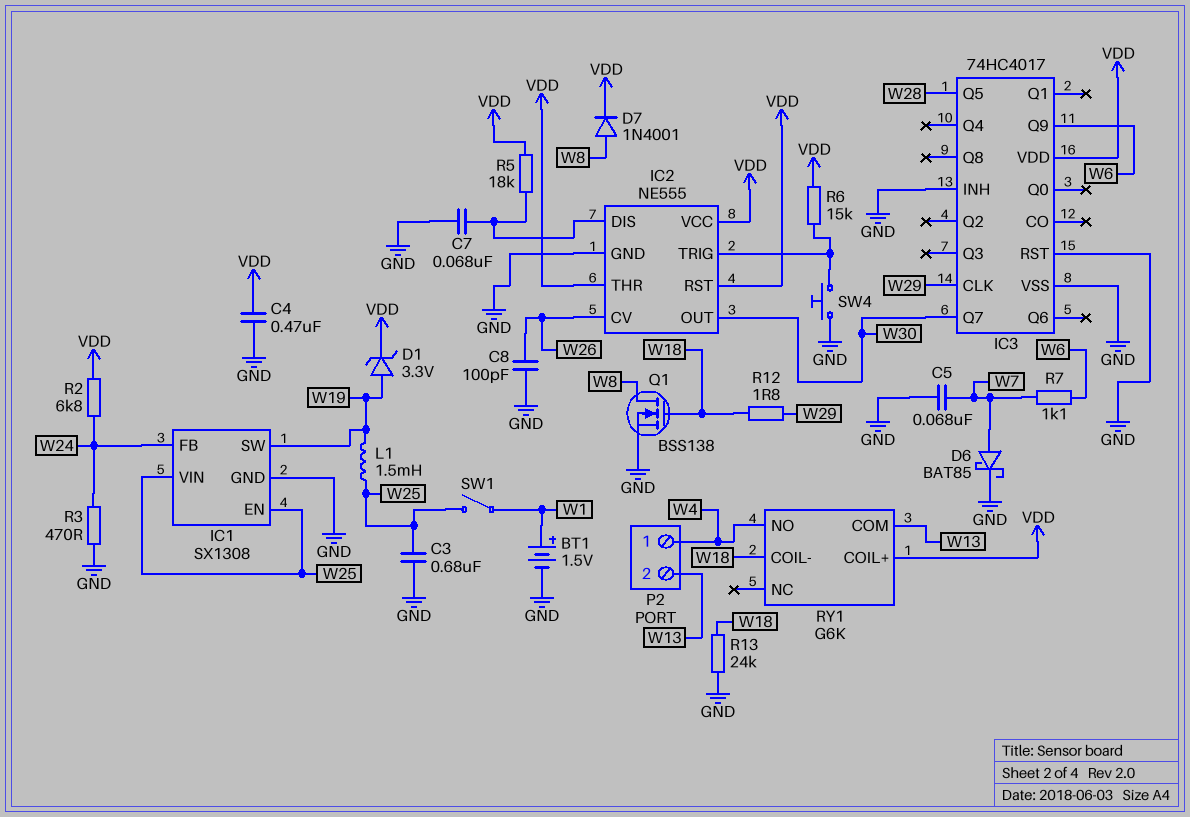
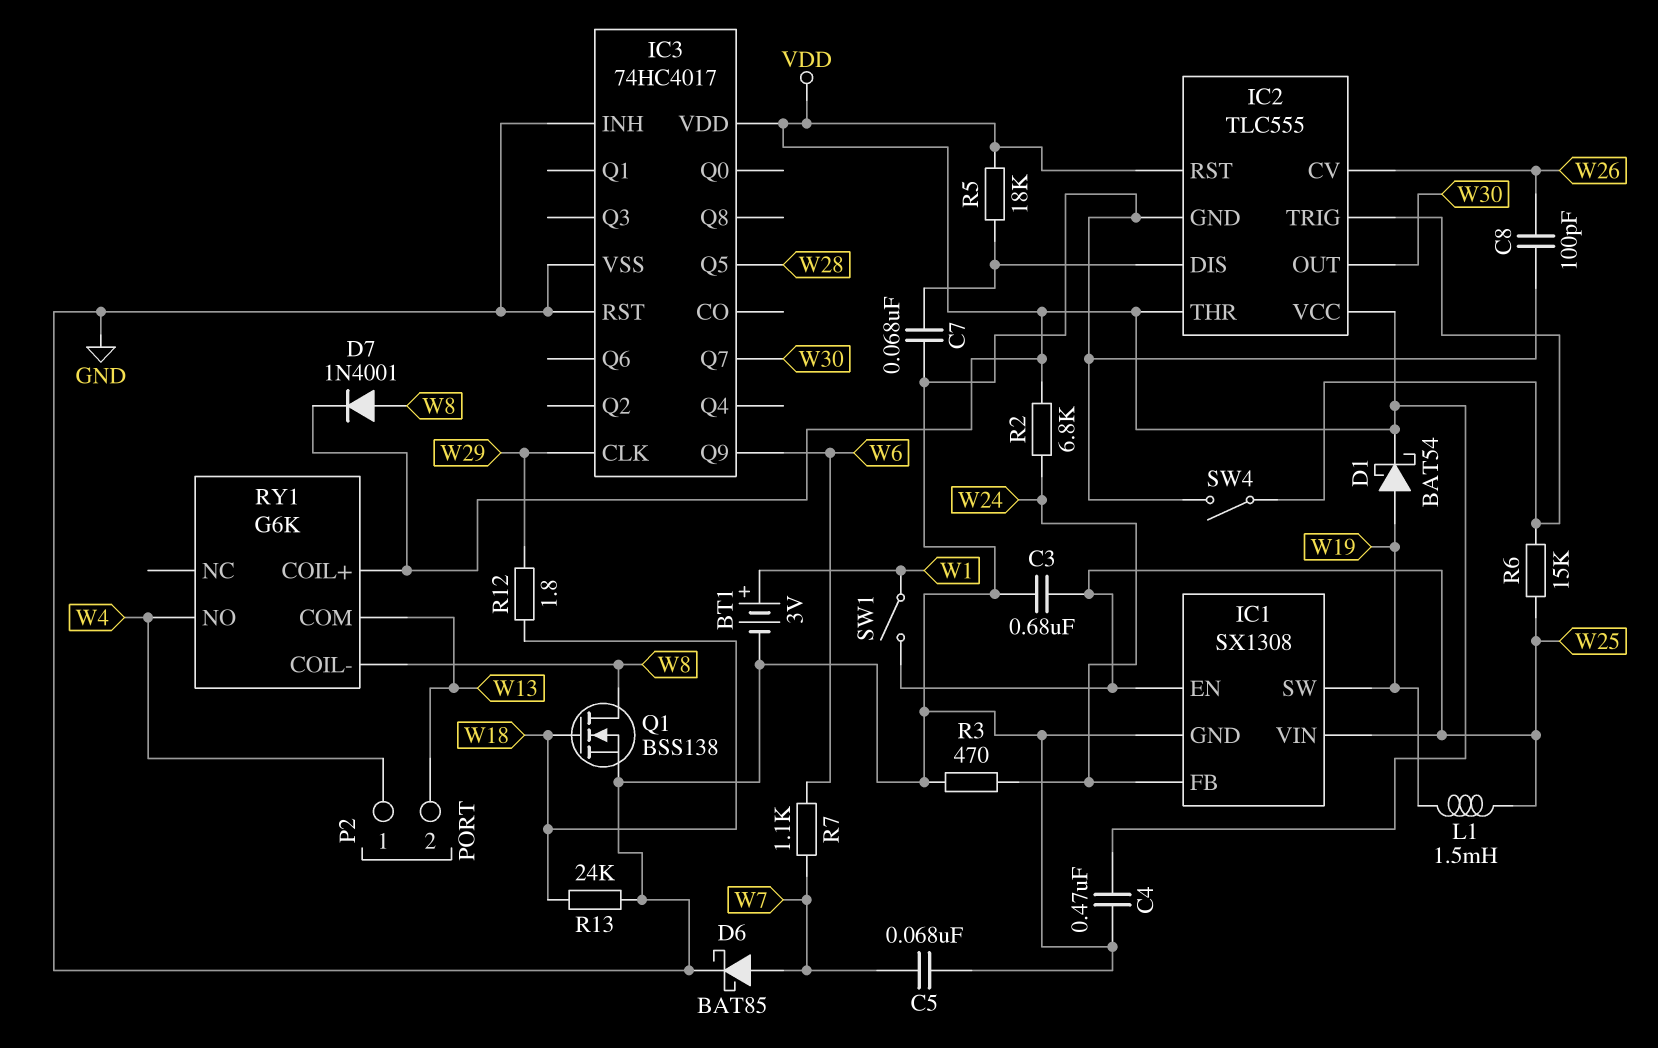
BT1: 1.5V (plus W1, minus GND) -> 3V (plus W1, minus GND)
D1: zener 3.3V (A W19, K VDD) -> schottky BAT54 (A W19, K VDD)
IC2: NE555 -> TLC555
R6: 15k (IC2/TRIG, VDD) -> 15k (IC2/TRIG, W25)
RY1 pin COIL-: W18 -> W8
SW4: button (GND, IC2/TRIG) -> switch (GND, IC2/TRIG)

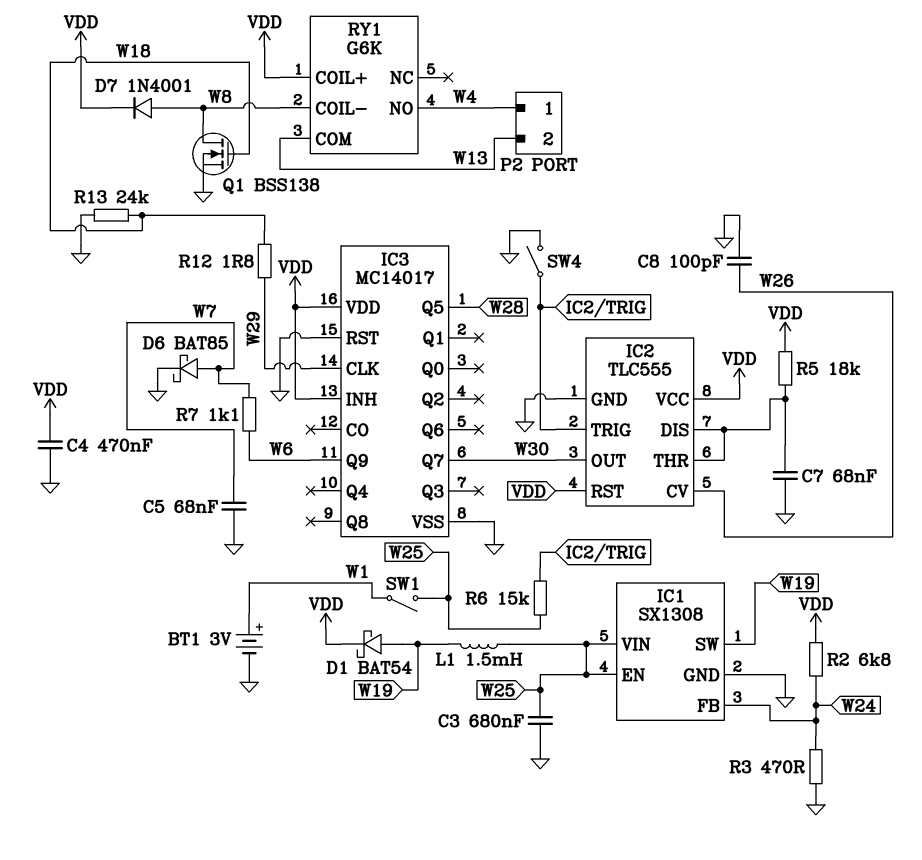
IC2 pin THR: VDD -> IC2/DIS
IC3: 74HC4017 -> MC14017
IC3 pin INH: GND -> VDD

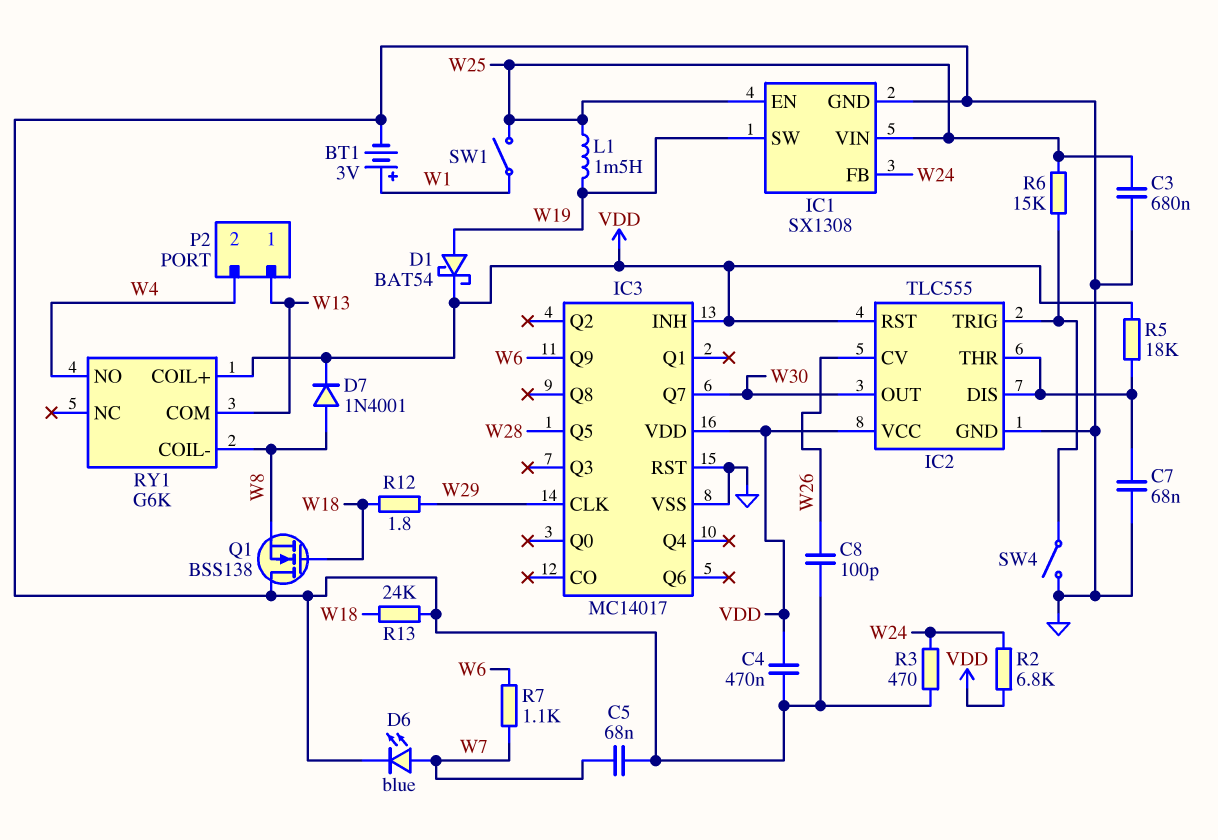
D6: schottky BAT85 (A W7, K GND) -> LED blue (A W7, K GND)
P2 pin 1: W4 -> W13
P2 pin 2: W13 -> W4
Q1: NMOS BSS138 (G W18, D W8, S GND) -> NMOS BSS138 (G W18, D GND, S W8)

